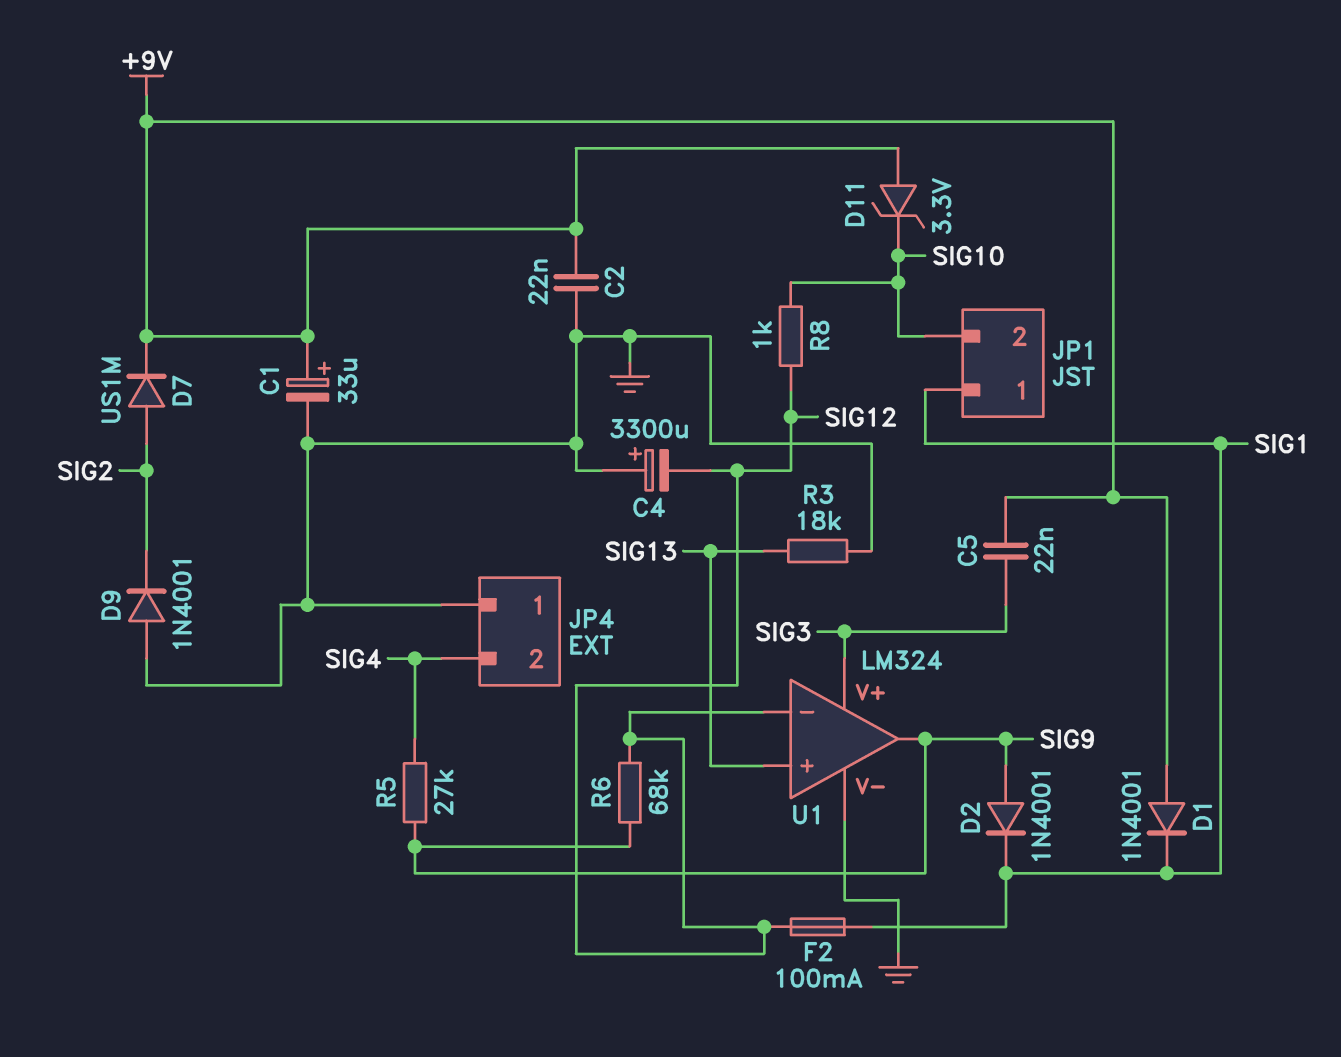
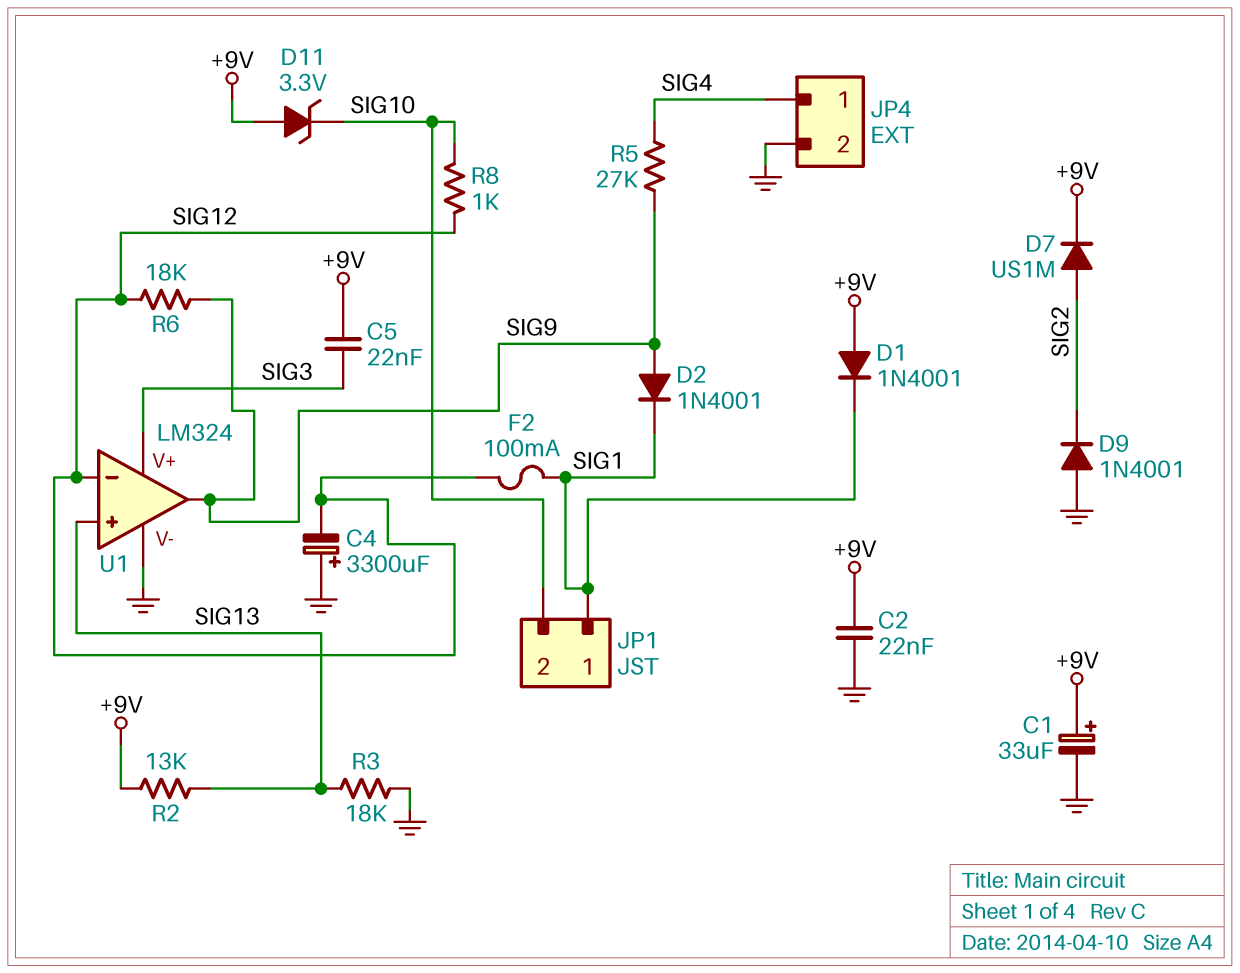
JP4 pin 1: GND -> SIG4
JP4 pin 2: SIG4 -> GND
R2: none -> 13k (+9V, SIG13)
R6: 68k (SIG9, SIG12) -> 18k (SIG9, SIG12)

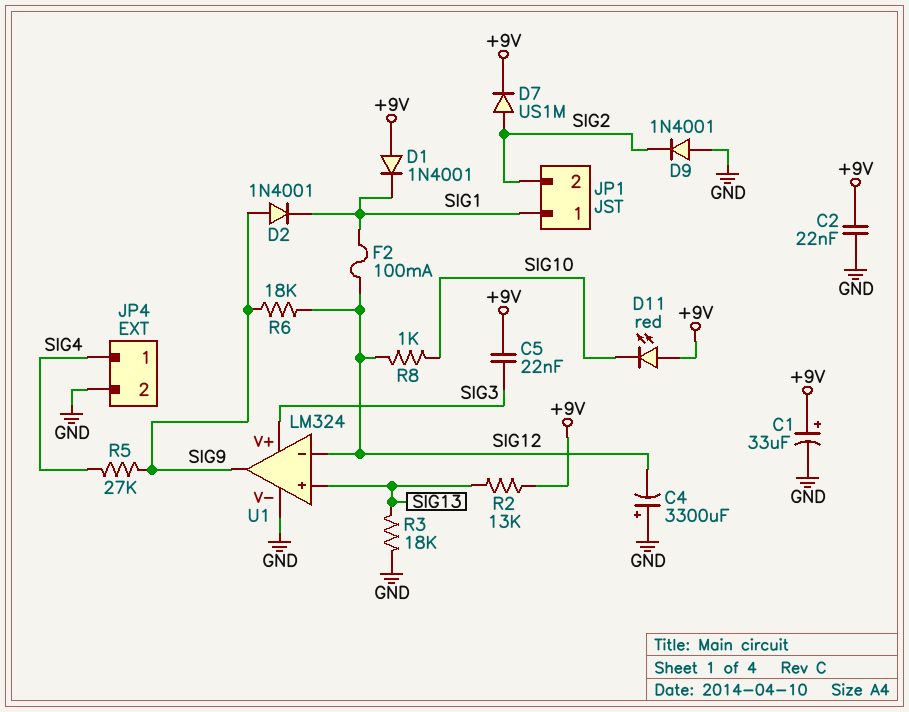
D11: zener 3.3V (A +9V, K SIG10) -> LED red (A +9V, K SIG10)
JP1 pin 2: SIG10 -> SIG2

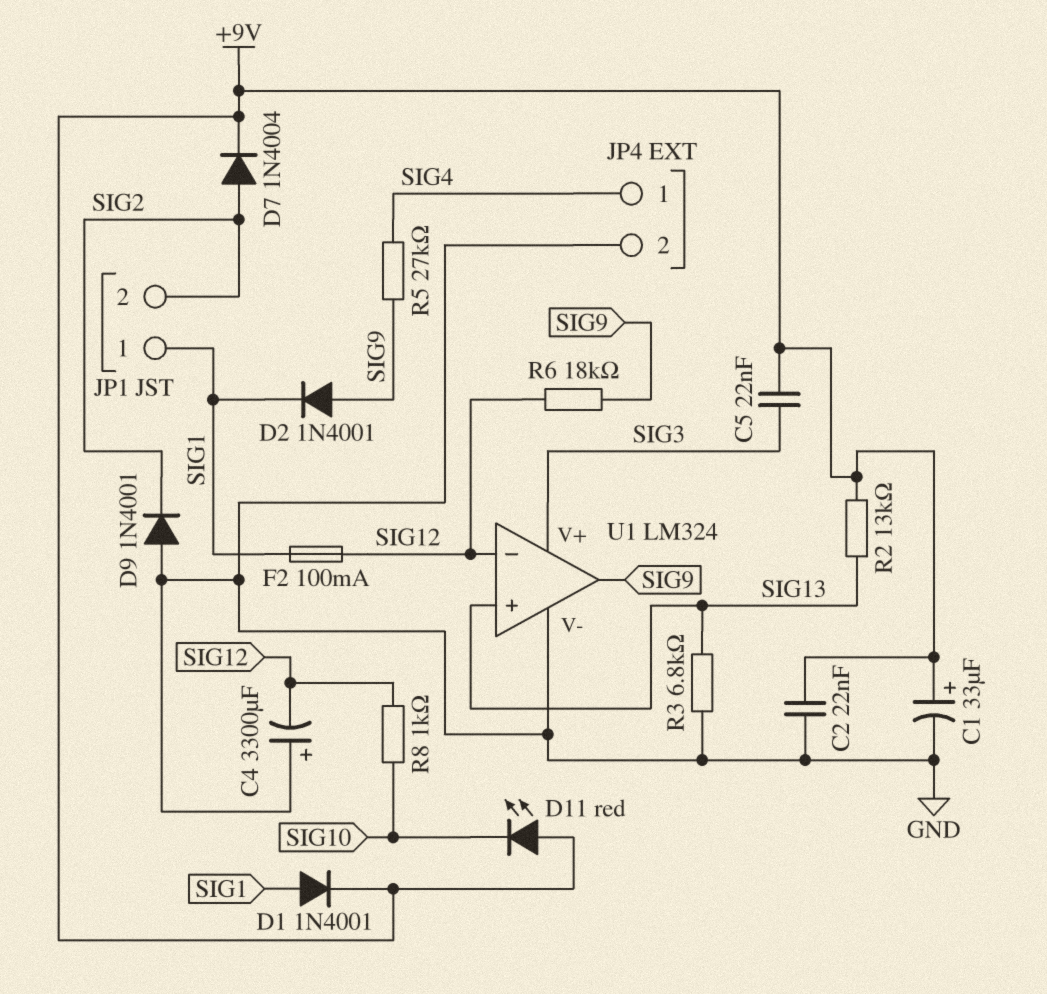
D1: diode 1N4001 (A +9V, K SIG1) -> diode 1N4001 (A SIG1, K +9V)
D7: diode US1M (A SIG2, K +9V) -> diode 1N4004 (A SIG2, K +9V)
R3: 18k (GND, SIG13) -> 6.8k (GND, SIG13)

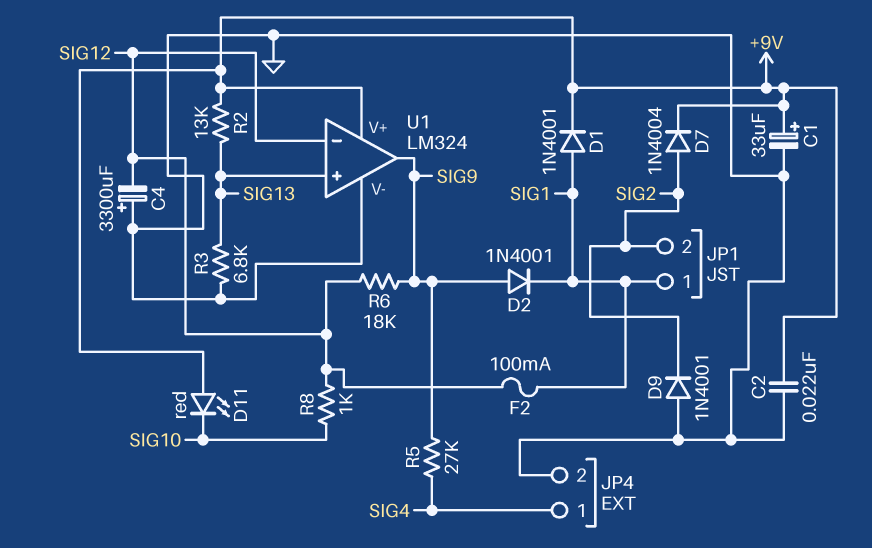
C5: 22nF (+9V, SIG3) -> none
U1 pin V+: SIG3 -> +9V

